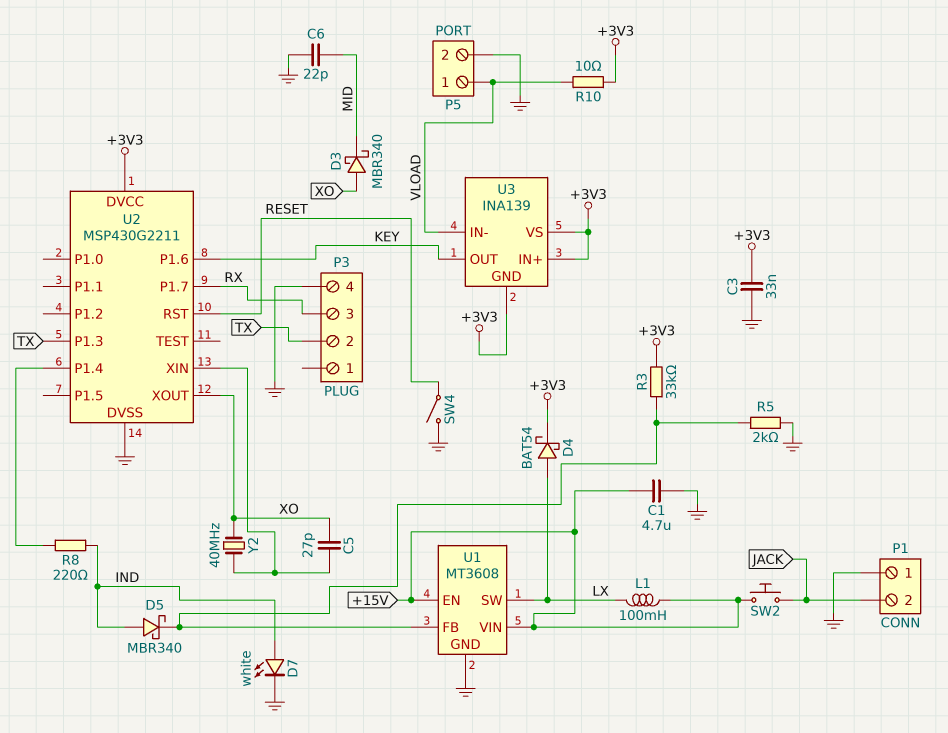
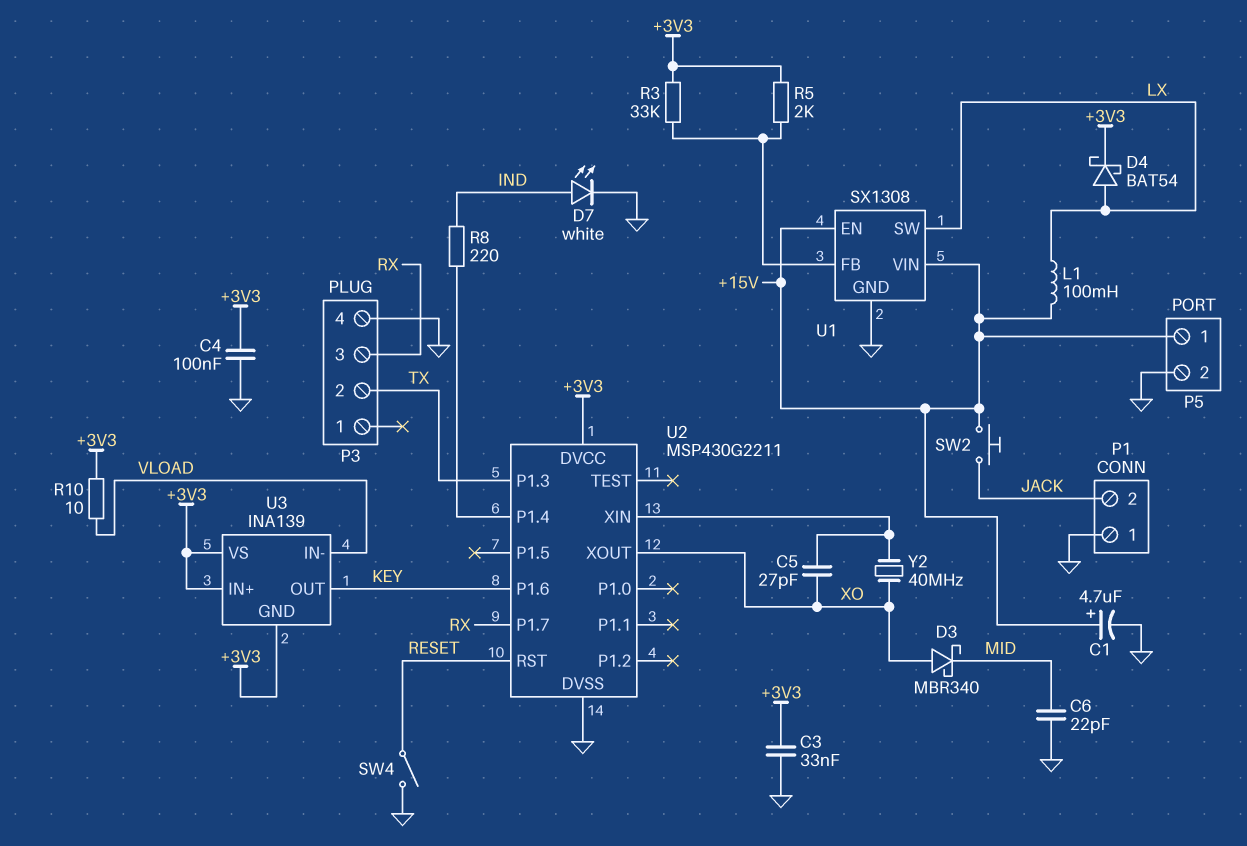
C1: 4.7uF (+15V, GND) -> 4.7uF (plus +15V, minus GND)
C4: none -> 100nF (+3V3, GND)
D5: schottky MBR340 (A IND, K U1/FB) -> none
P5 pin 1: VLOAD -> +15V
R5: 2k (GND, U1/FB) -> 2k (+3V3, U1/FB)
U1: MT3608 -> SX1308

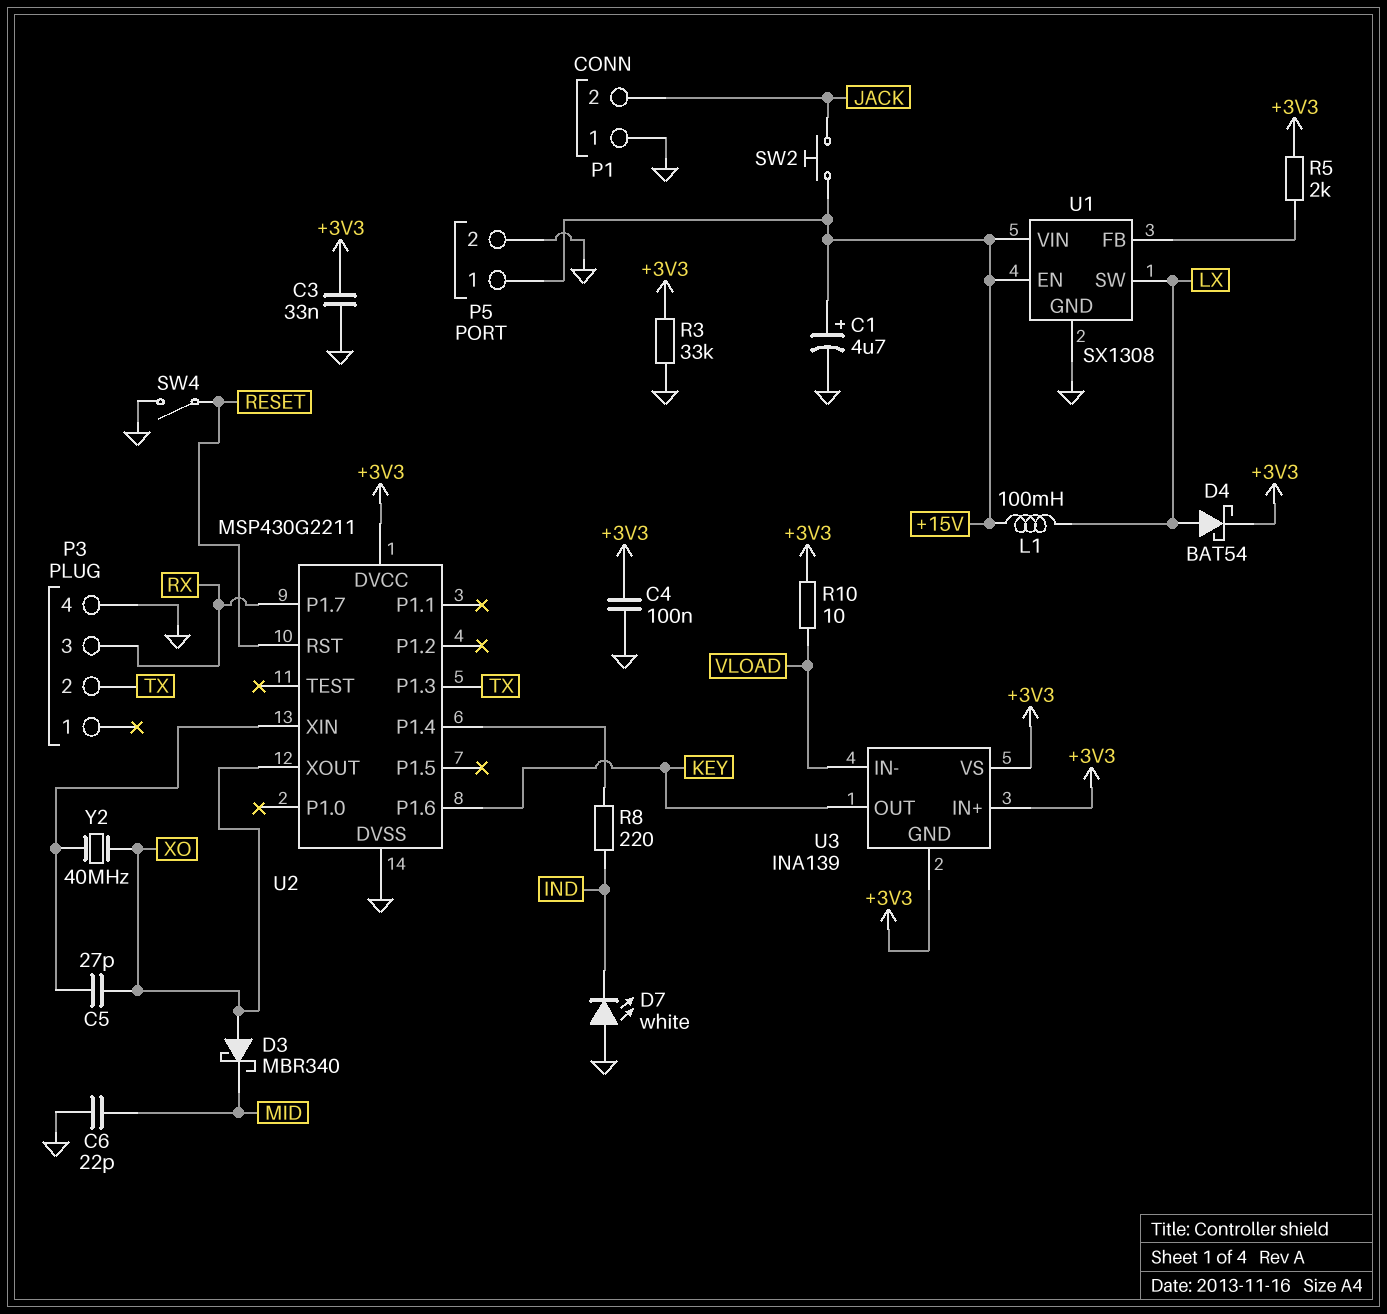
D7: LED white (A IND, K GND) -> LED white (A GND, K IND)
R3: 33k (+3V3, U1/FB) -> 33k (+3V3, GND)

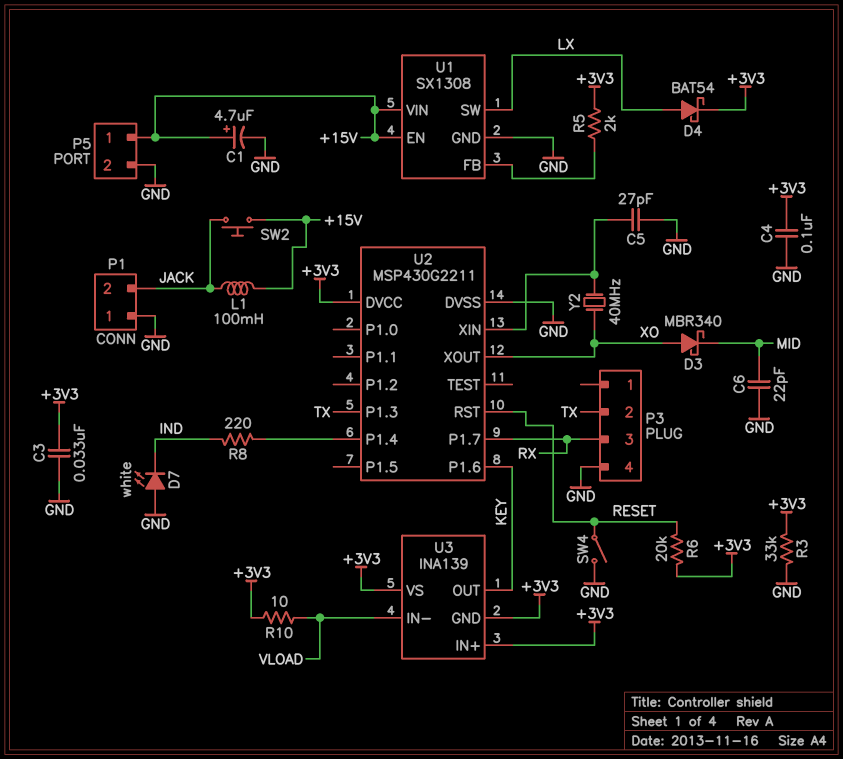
C5: 27pF (U2/XIN, XO) -> 27pF (GND, U2/XIN)
L1: 100mH (+15V, LX) -> 100mH (+15V, JACK)
R6: none -> 20k (+3V3, RESET)

